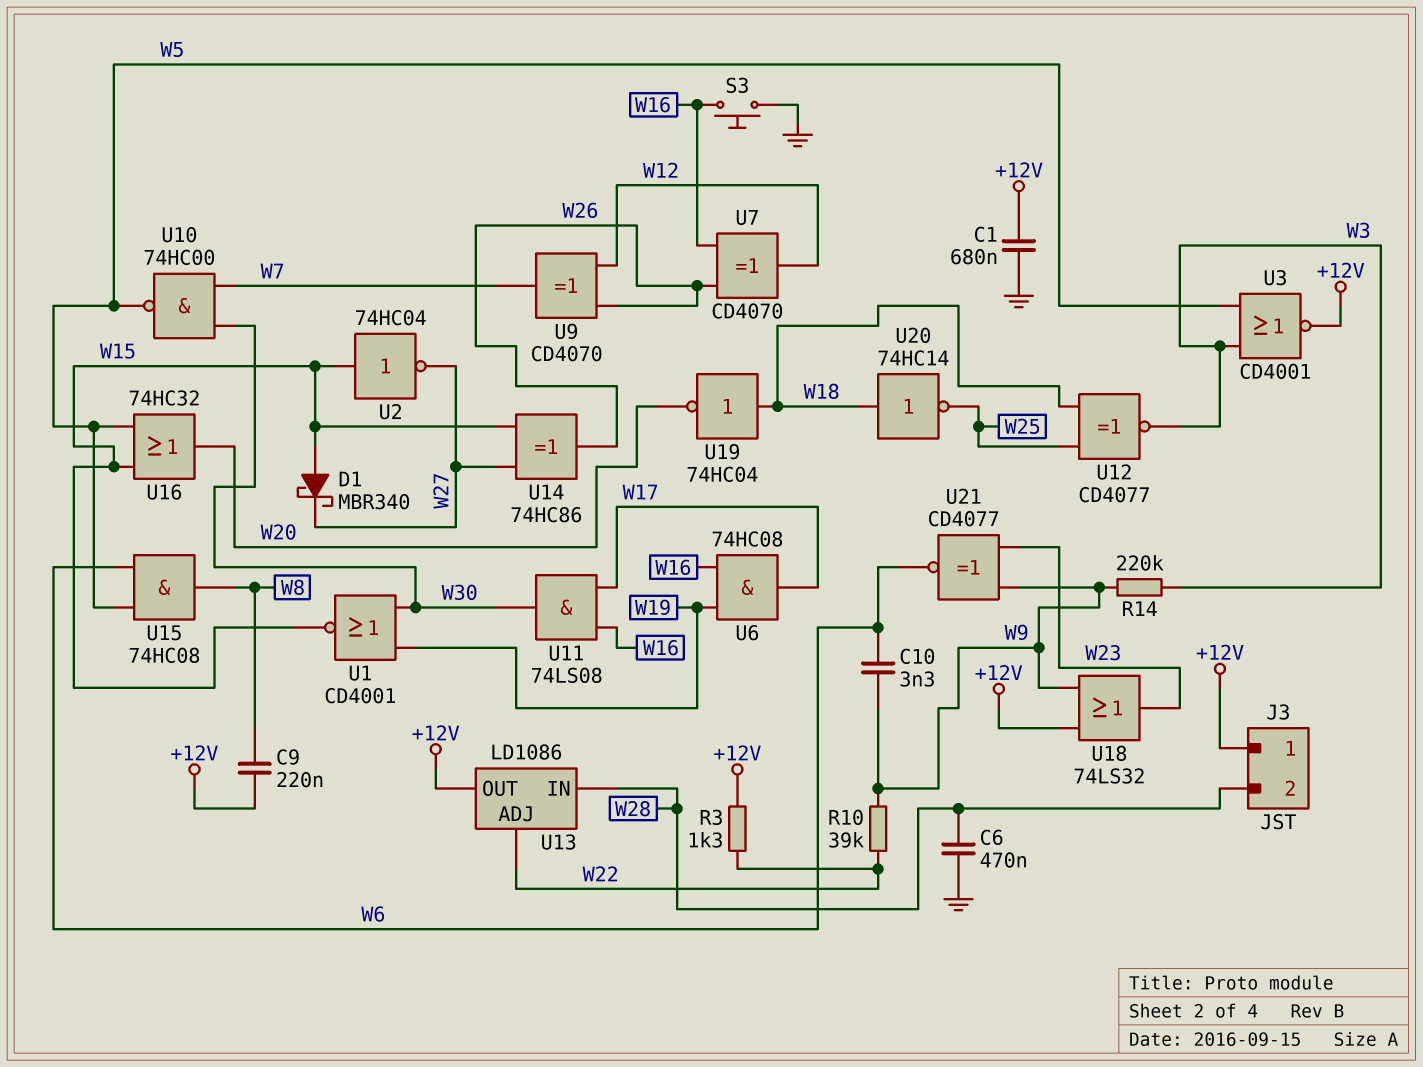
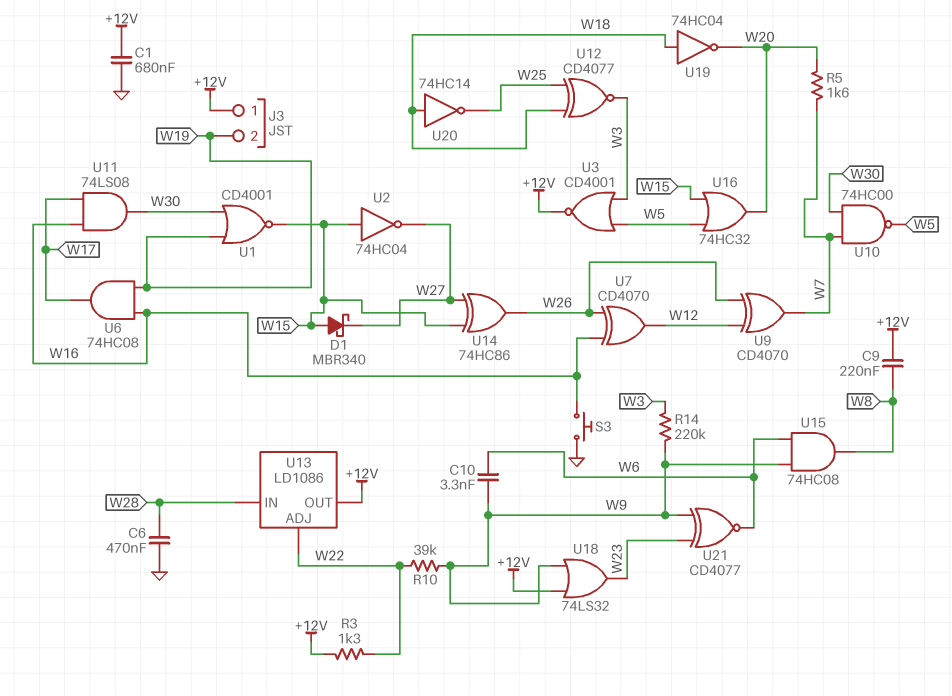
J3 pin 2: W28 -> W19
R5: none -> 1.6k (W7, W20)
U15: AND 74HC08 (in W5, in W6, out W8) -> AND 74HC08 (in W6, in W9, out W8)

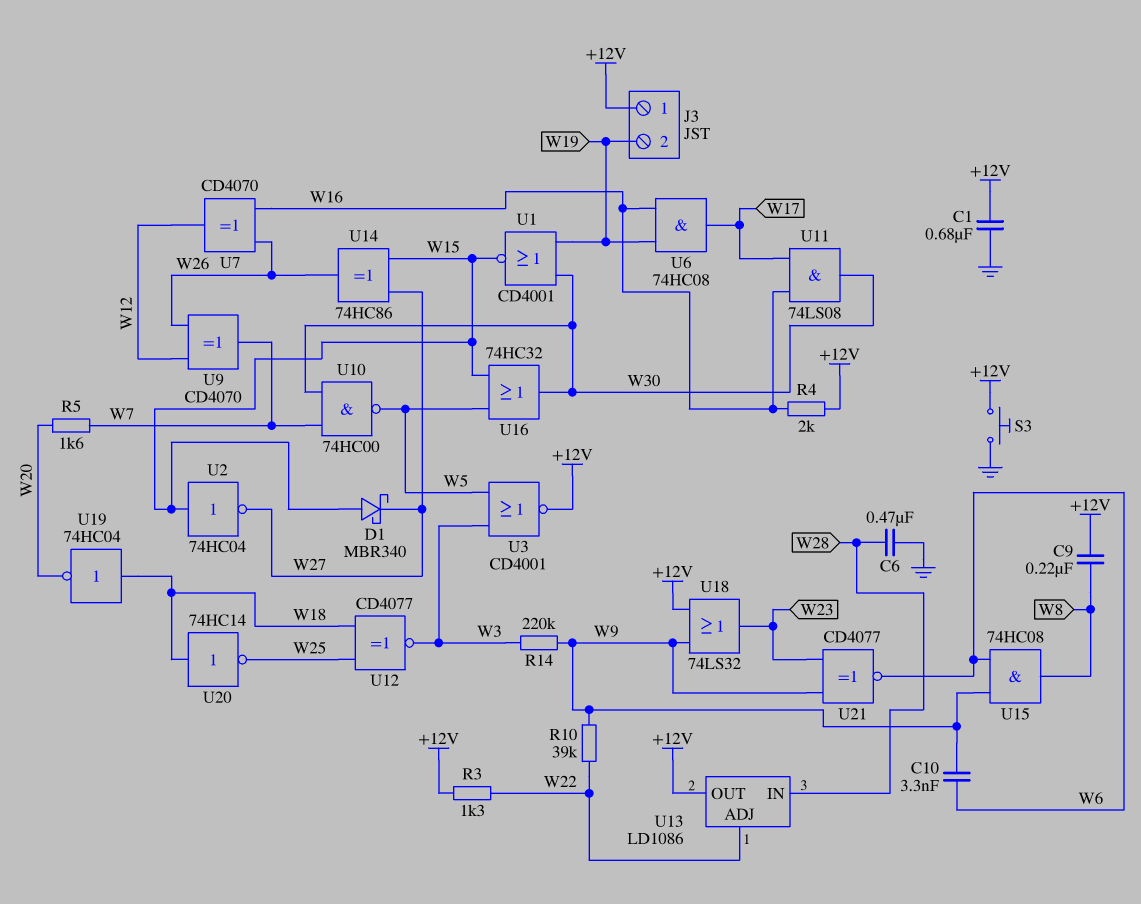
R4: none -> 2k (+12V, W16)
S3: button (GND, W16) -> button (+12V, GND)
U16: OR 74HC32 (in W5, in W15, out W20) -> OR 74HC32 (in W5, in W15, out W30)

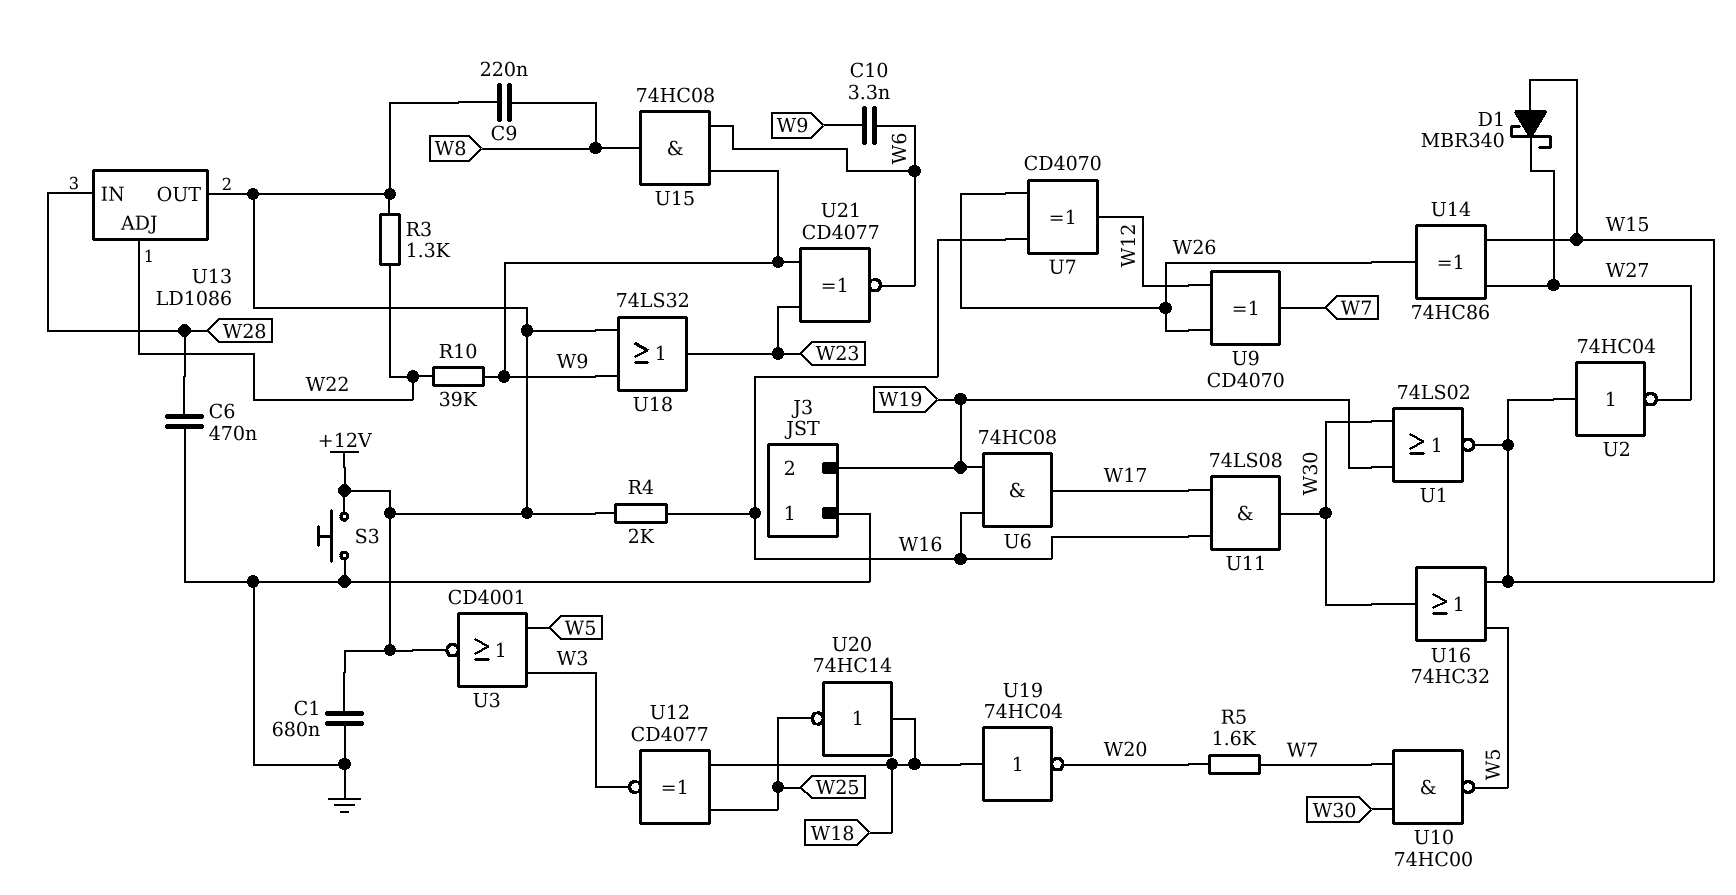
J3 pin 1: +12V -> GND
R14: 220k (W3, W9) -> none
U1: NOR CD4001 (in W19, in W30, out W15) -> NOR 74LS02 (in W19, in W30, out W15)

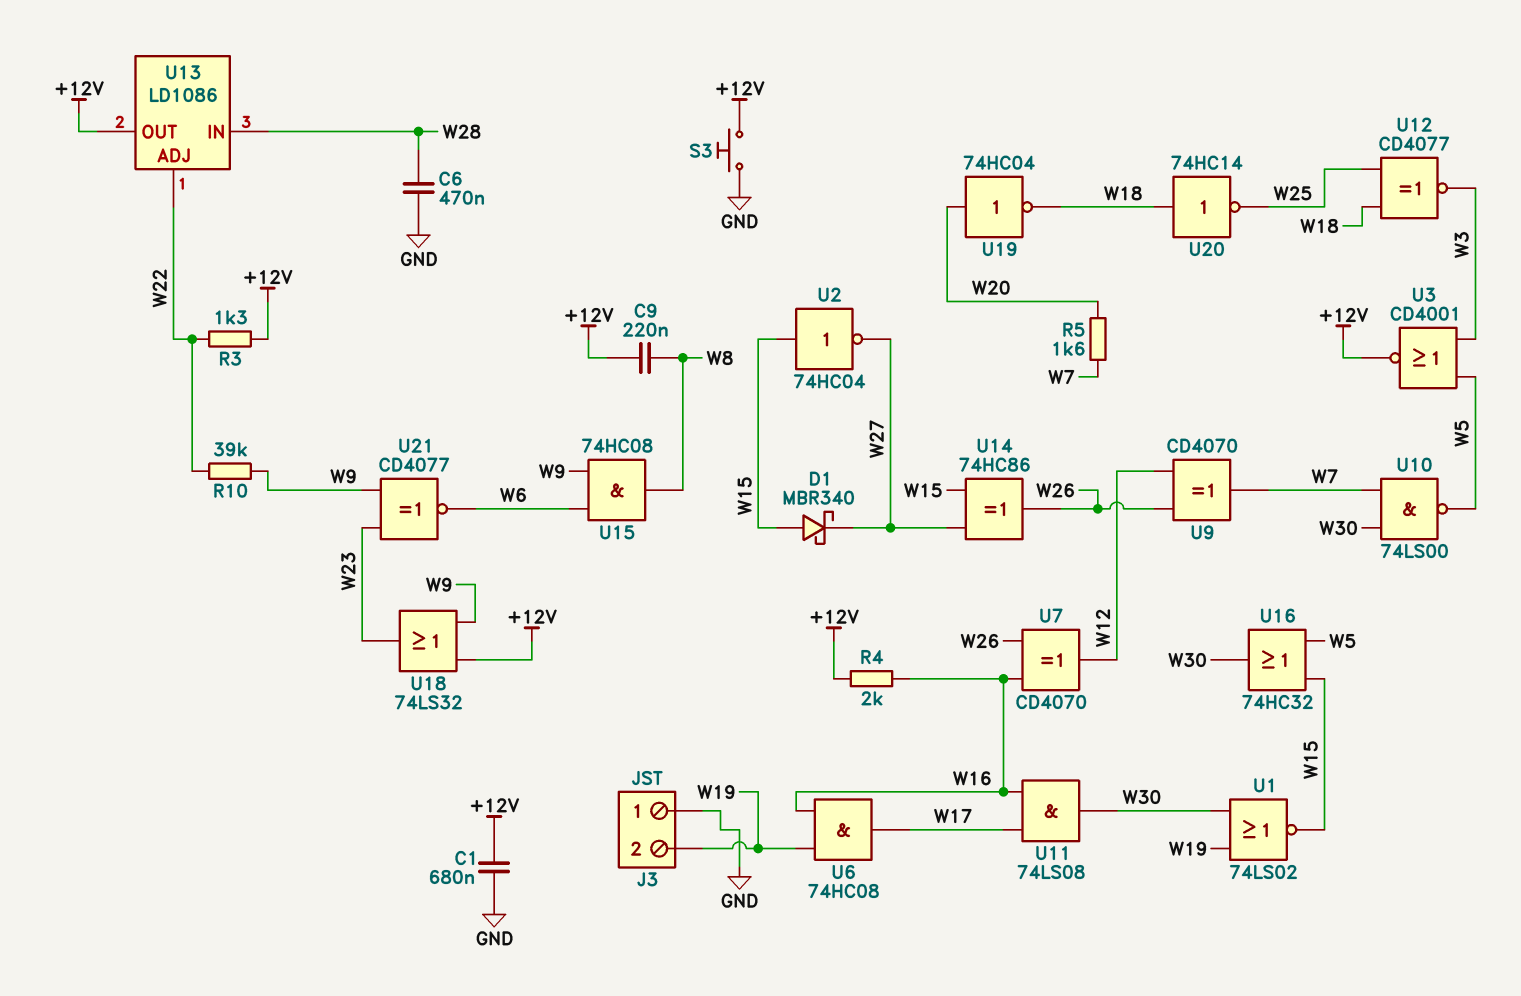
C10: 3.3nF (W6, W9) -> none
U10: NAND 74HC00 (in W7, in W30, out W5) -> NAND 74LS00 (in W7, in W30, out W5)
U19: NOT 74HC04 (in W18, out W20) -> NOT 74HC04 (in W20, out W18)

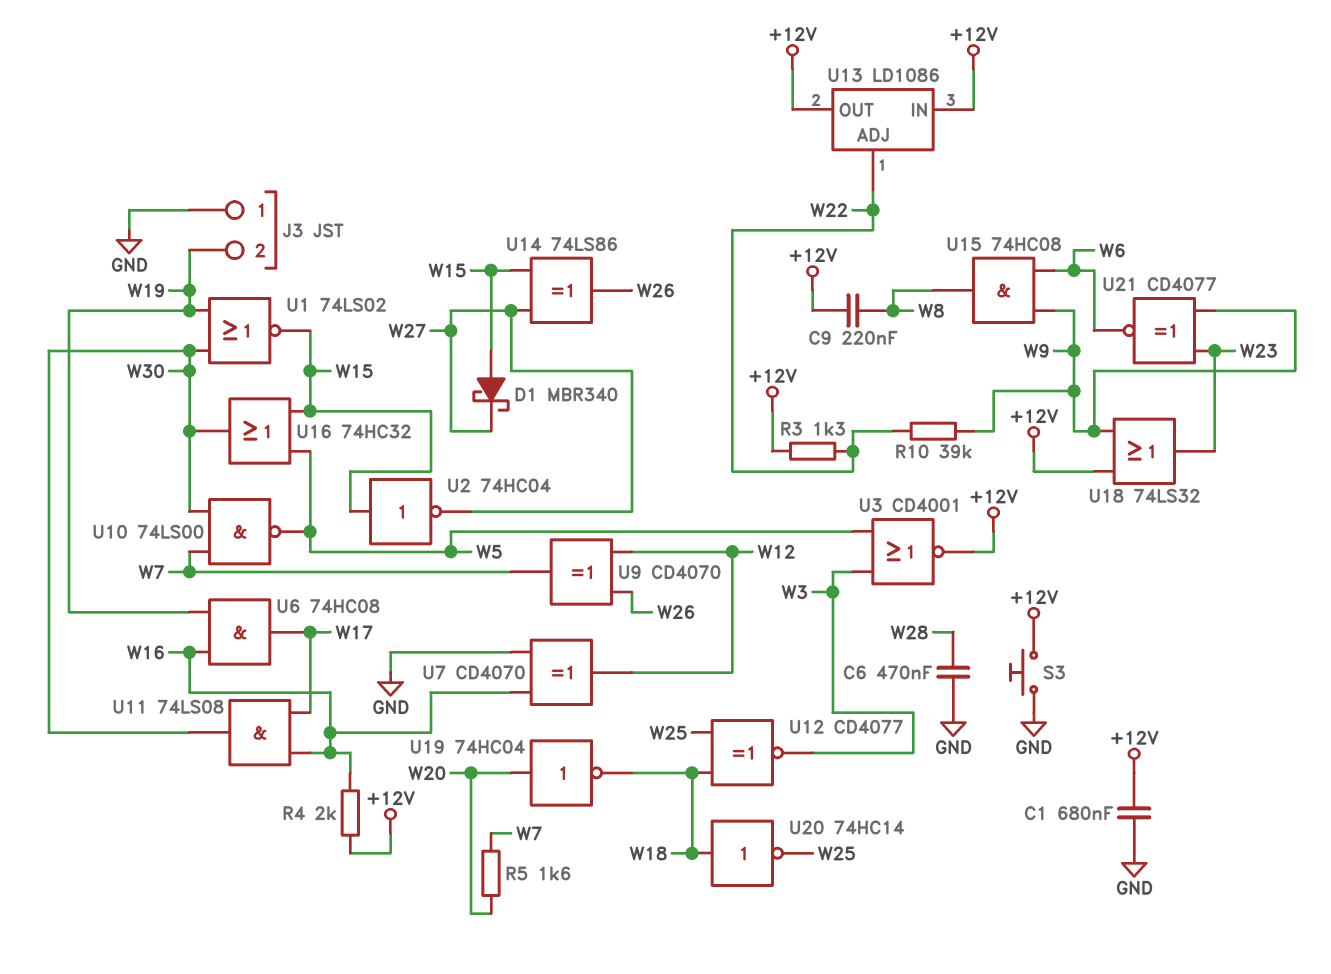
U7: XOR CD4070 (in W16, in W26, out W12) -> XOR CD4070 (in GND, in W16, out W12)
U13 pin IN: W28 -> +12V
U14: XOR 74HC86 (in W15, in W27, out W26) -> XOR 74LS86 (in W15, in W27, out W26)

